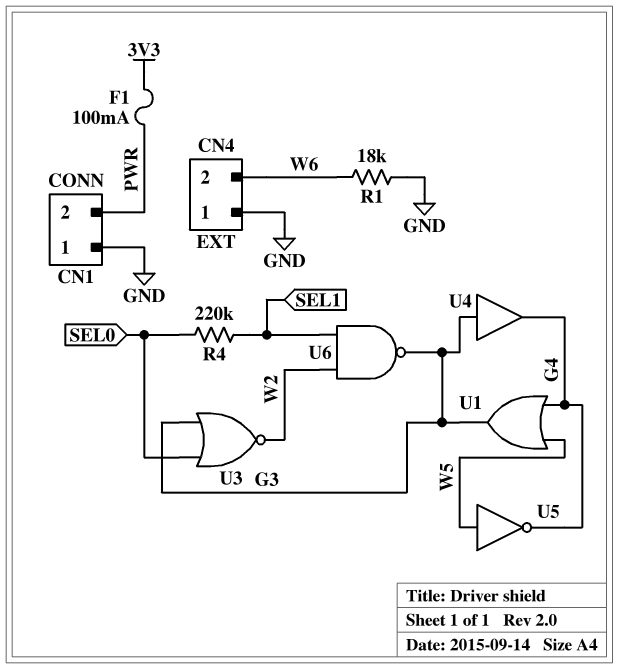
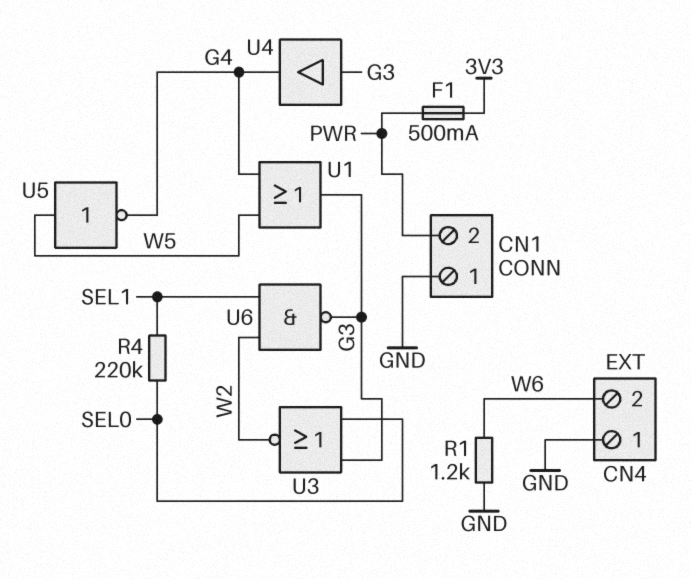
F1: 100mA (3V3, PWR) -> 500mA (3V3, PWR)
R1: 18k (GND, W6) -> 1.2k (GND, W6)

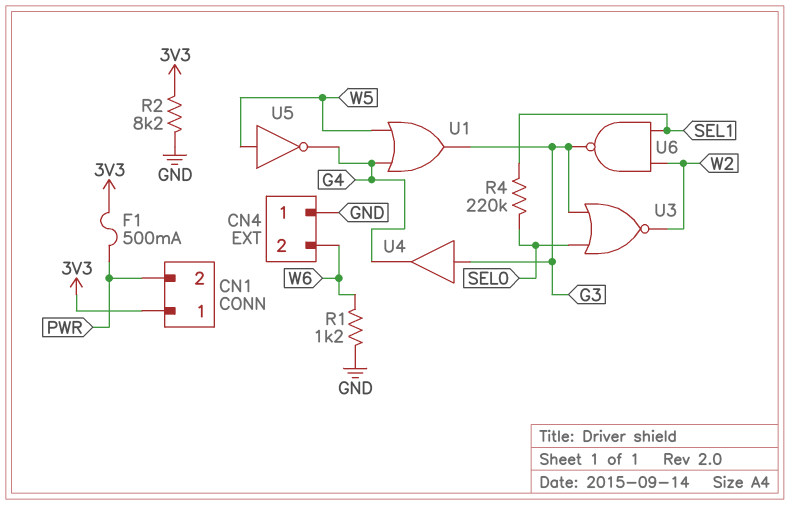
CN1 pin 1: GND -> 3V3
R2: none -> 8.2k (3V3, GND)

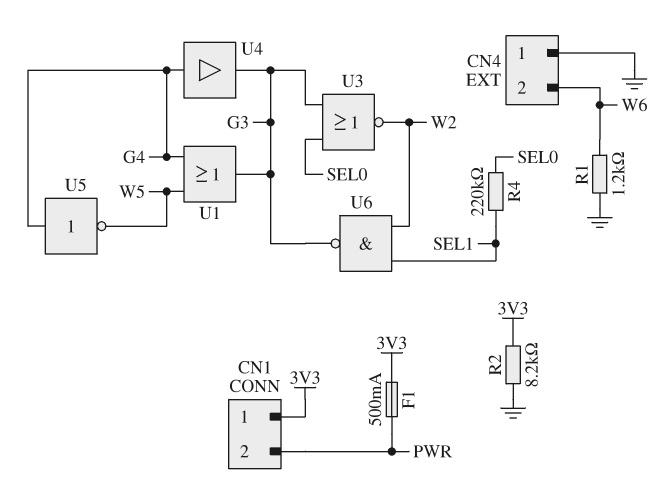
U4: buffer (in G3, out G4) -> buffer (in G4, out G3)
U5: NOT (in W5, out G4) -> NOT (in G4, out W5)

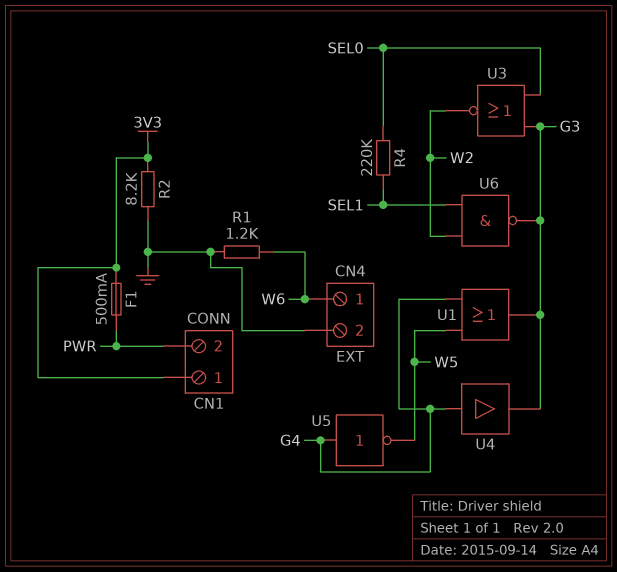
CN4 pin 1: GND -> W6
CN4 pin 2: W6 -> GND

